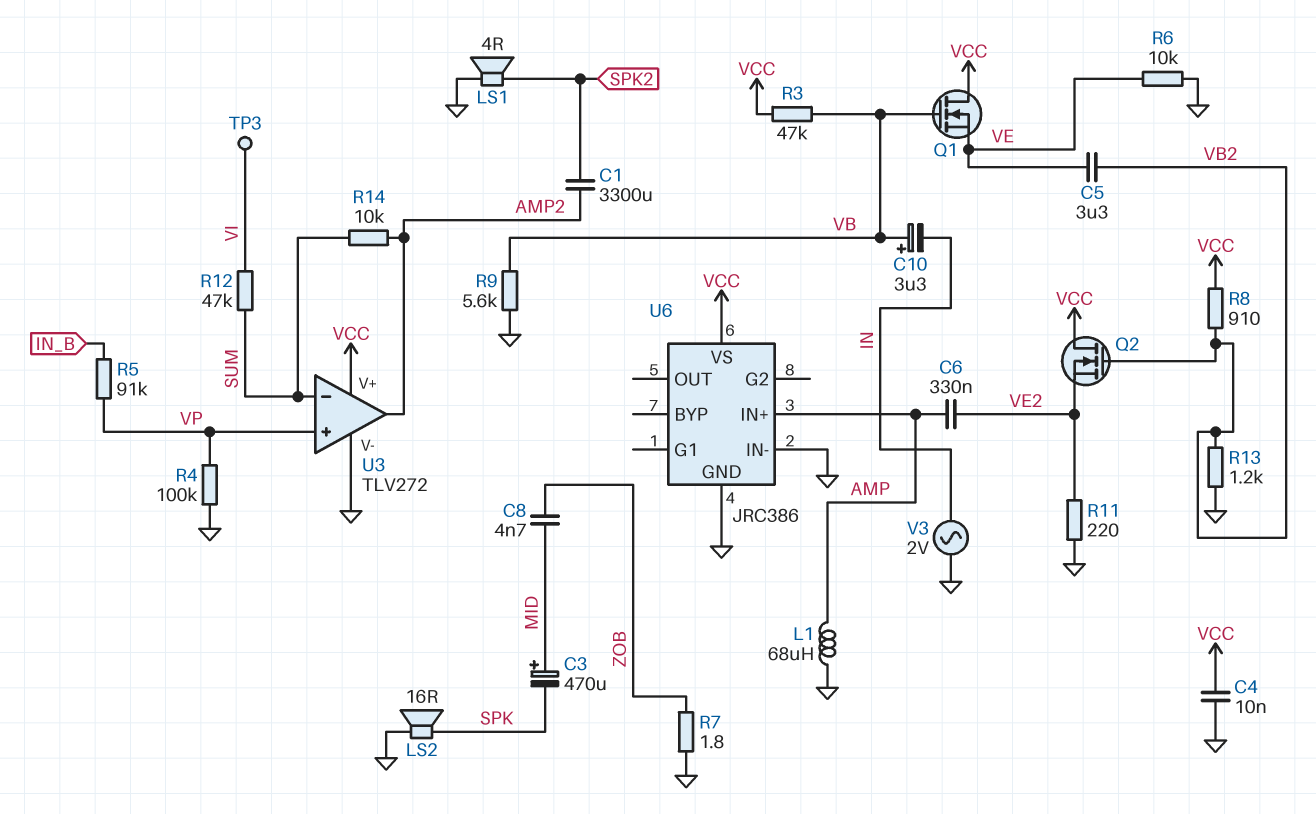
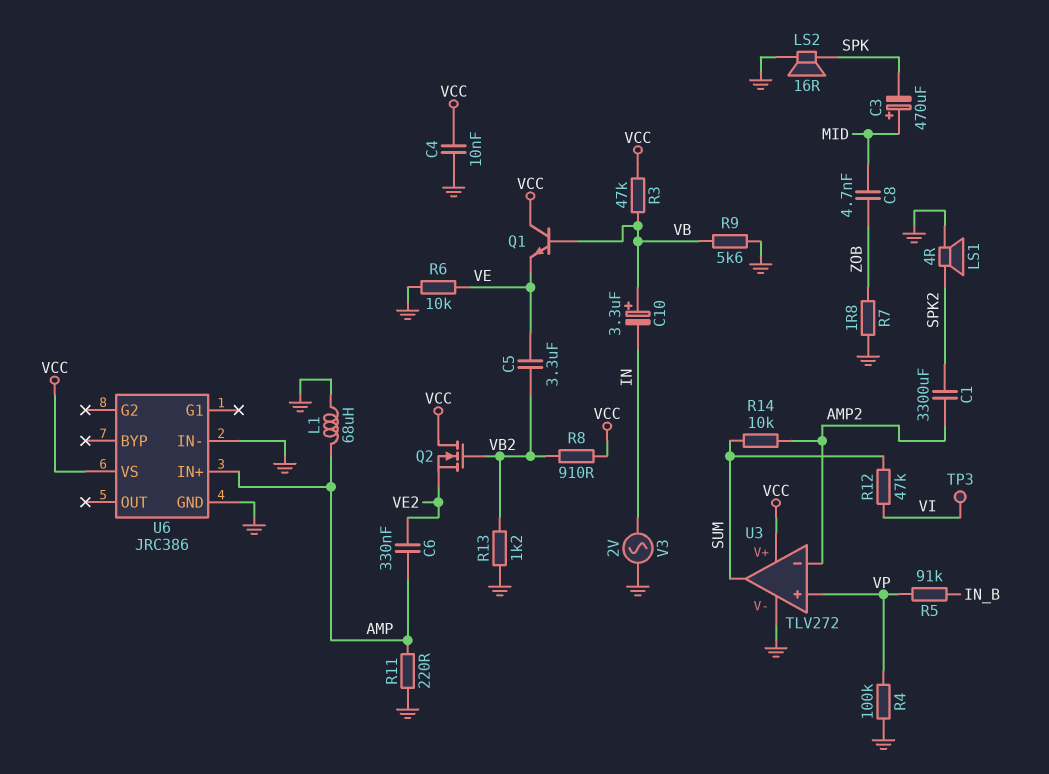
Q1: NMOS (G VB, D VCC, S VE) -> NPN (B VB, C VCC, E VE)
R11: 220 (GND, VE2) -> 220 (AMP, GND)
U3 pin in-: SUM -> AMP2
U3 pin out: AMP2 -> SUM

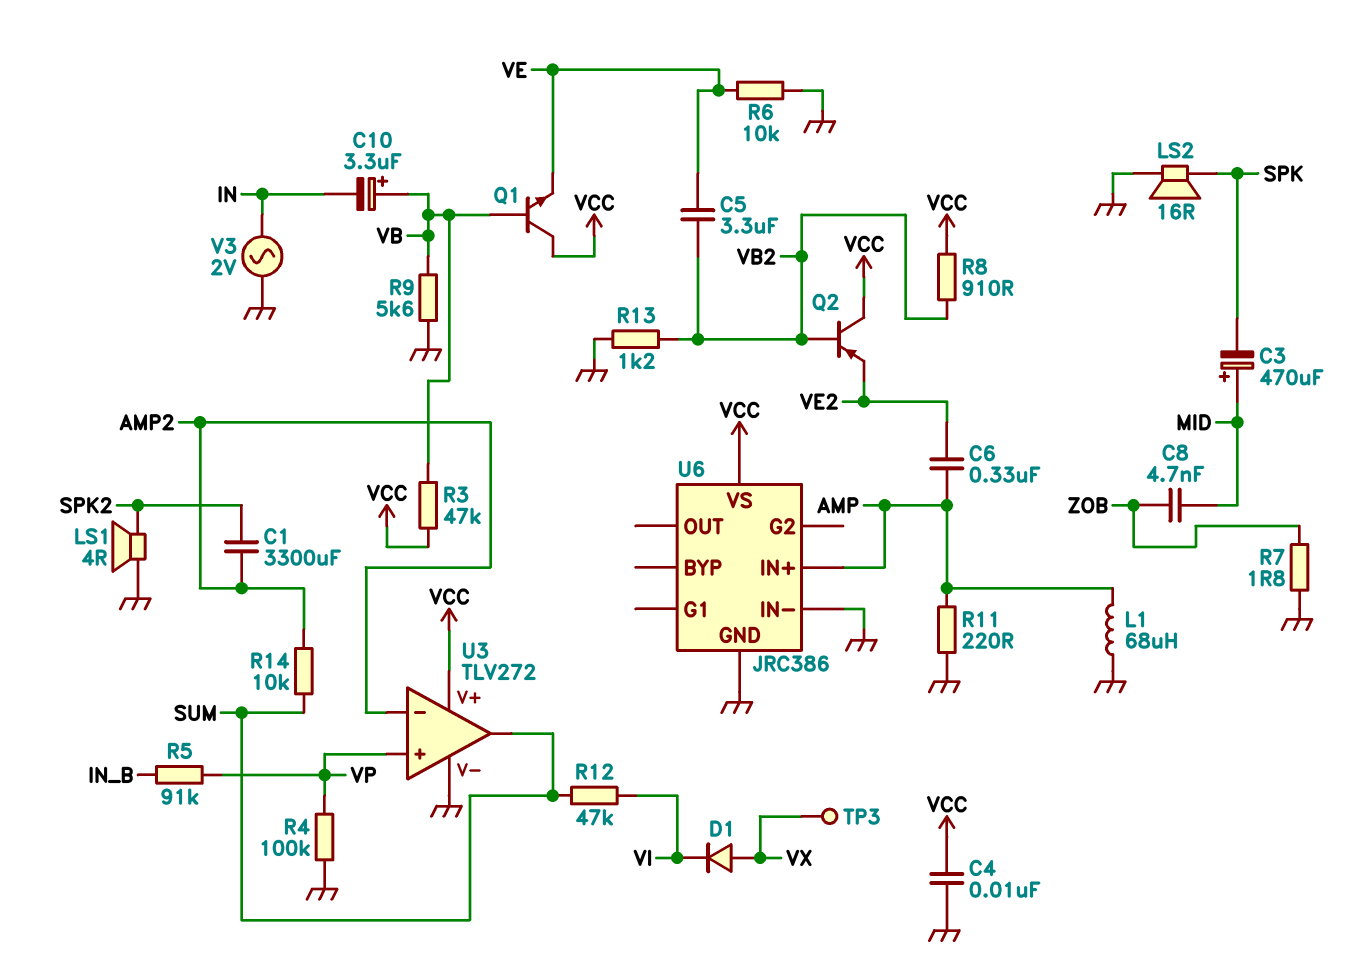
D1: none -> diode (A VX, K VI)
Q2: NMOS (G VB2, D VCC, S VE2) -> PNP (B VB2, C VCC, E VE2)
TP3: test point (VI) -> test point (VX)

